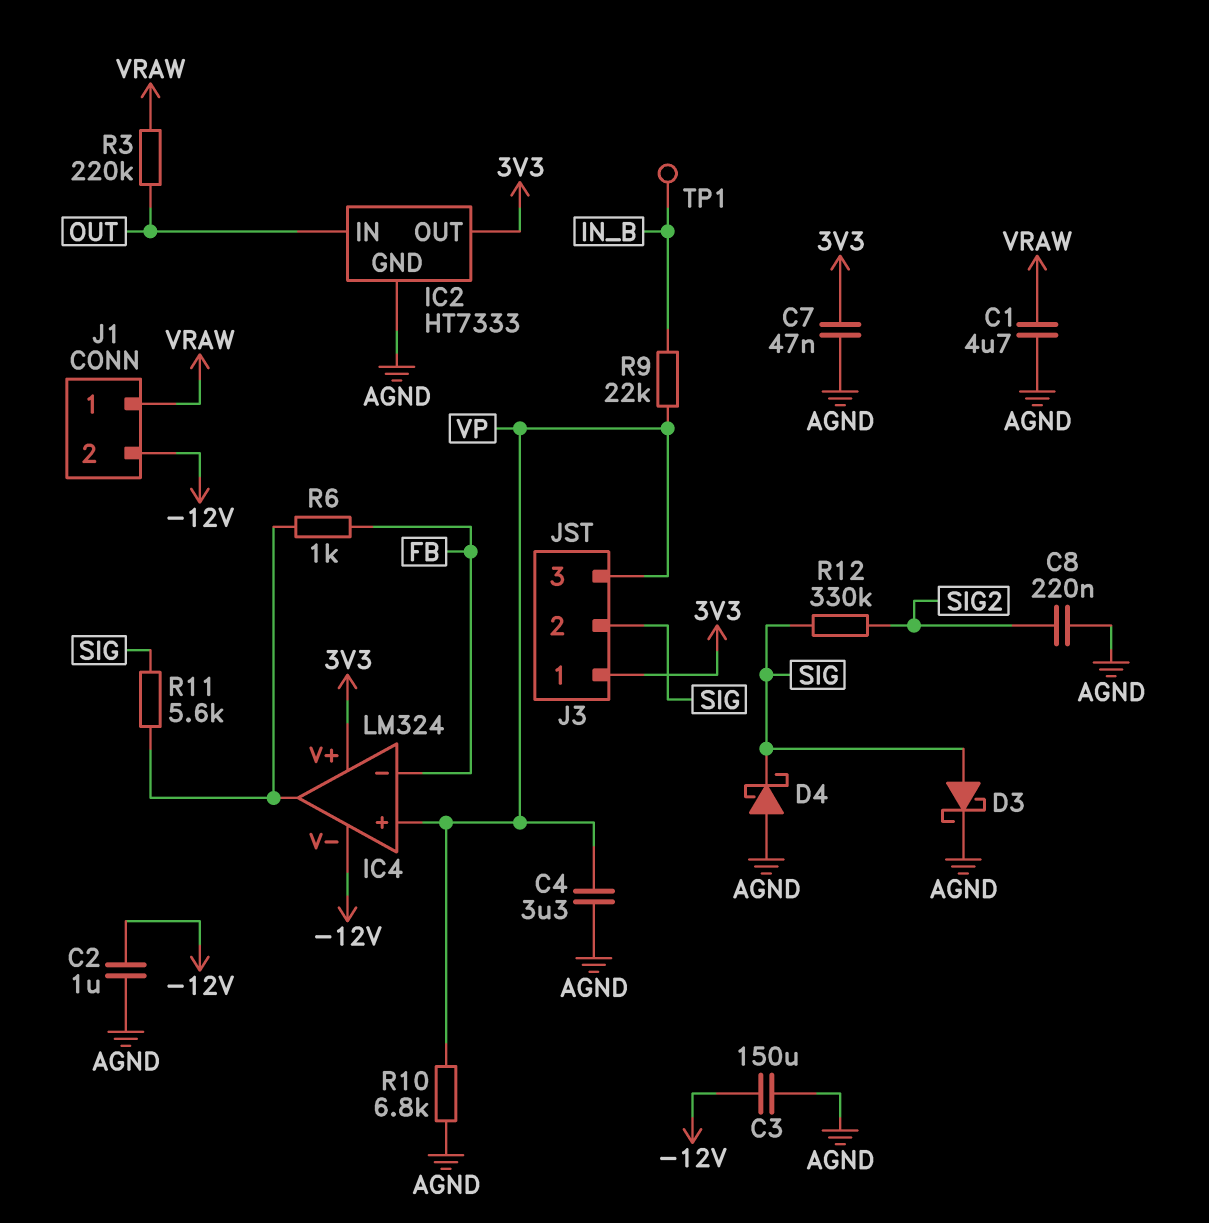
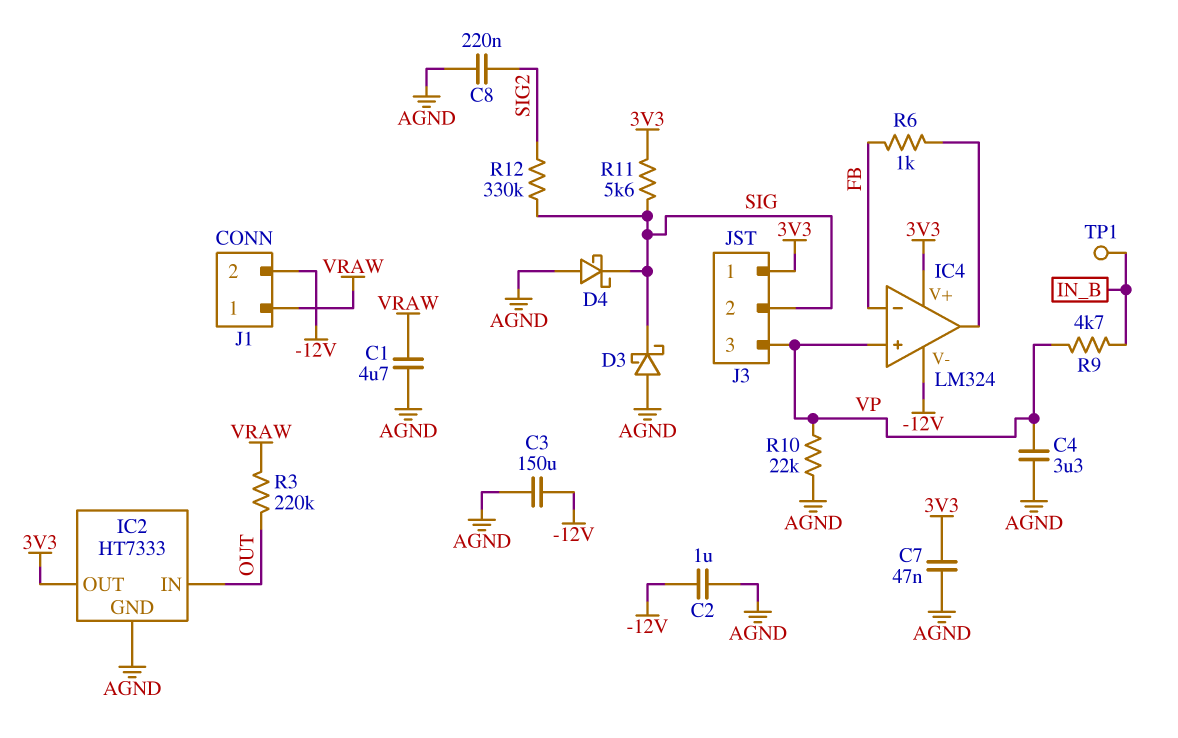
D3: schottky (A SIG, K AGND) -> schottky (A AGND, K SIG)
R9: 22k (IN_B, VP) -> 4.7k (IN_B, VP)
R10: 6.8k (AGND, VP) -> 22k (AGND, VP)
R11: 5.6k (IC4/out, SIG) -> 5.6k (3V3, SIG)

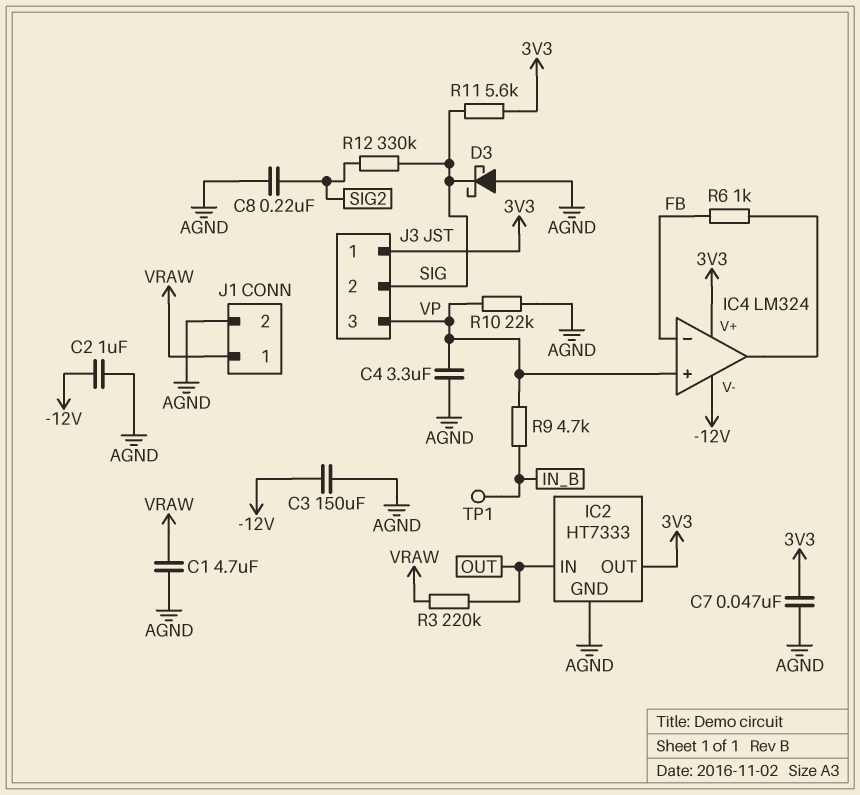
D4: schottky (A AGND, K SIG) -> none
J1 pin 2: -12V -> AGND

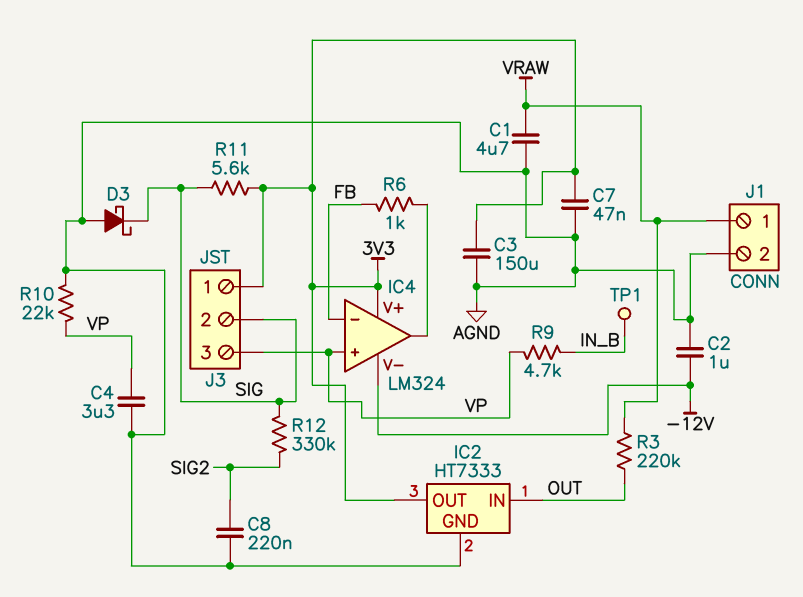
C3: 150uF (-12V, AGND) -> 150uF (3V3, AGND)

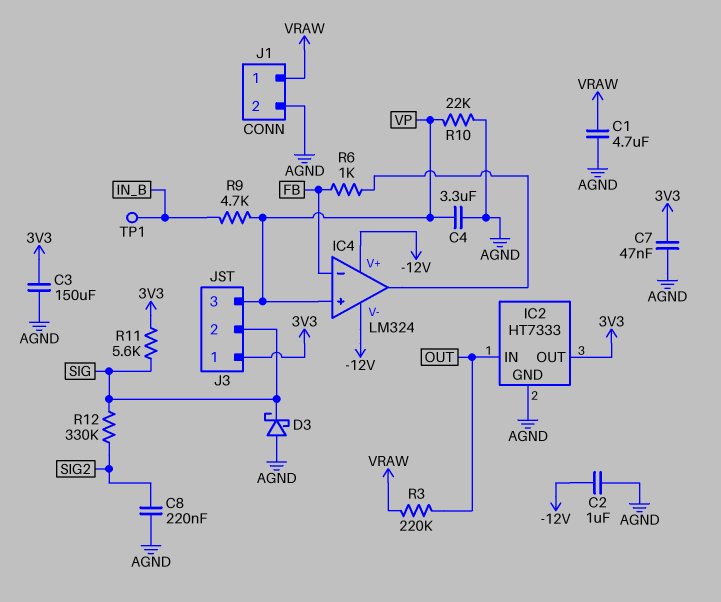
IC4 pin V+: 3V3 -> -12V

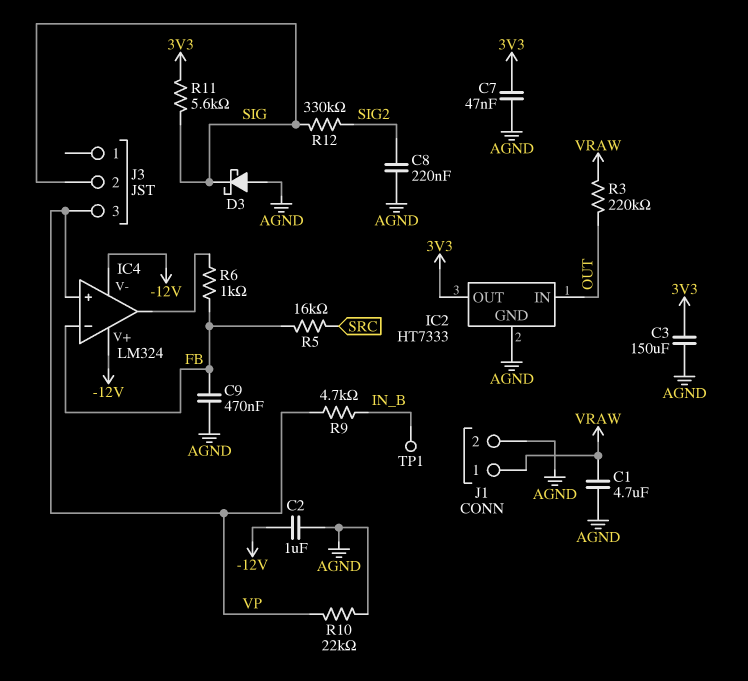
C4: 3.3uF (AGND, VP) -> none
C9: none -> 470nF (AGND, FB)
J3 pin 1: 3V3 -> none
R5: none -> 16k (FB, SRC)

